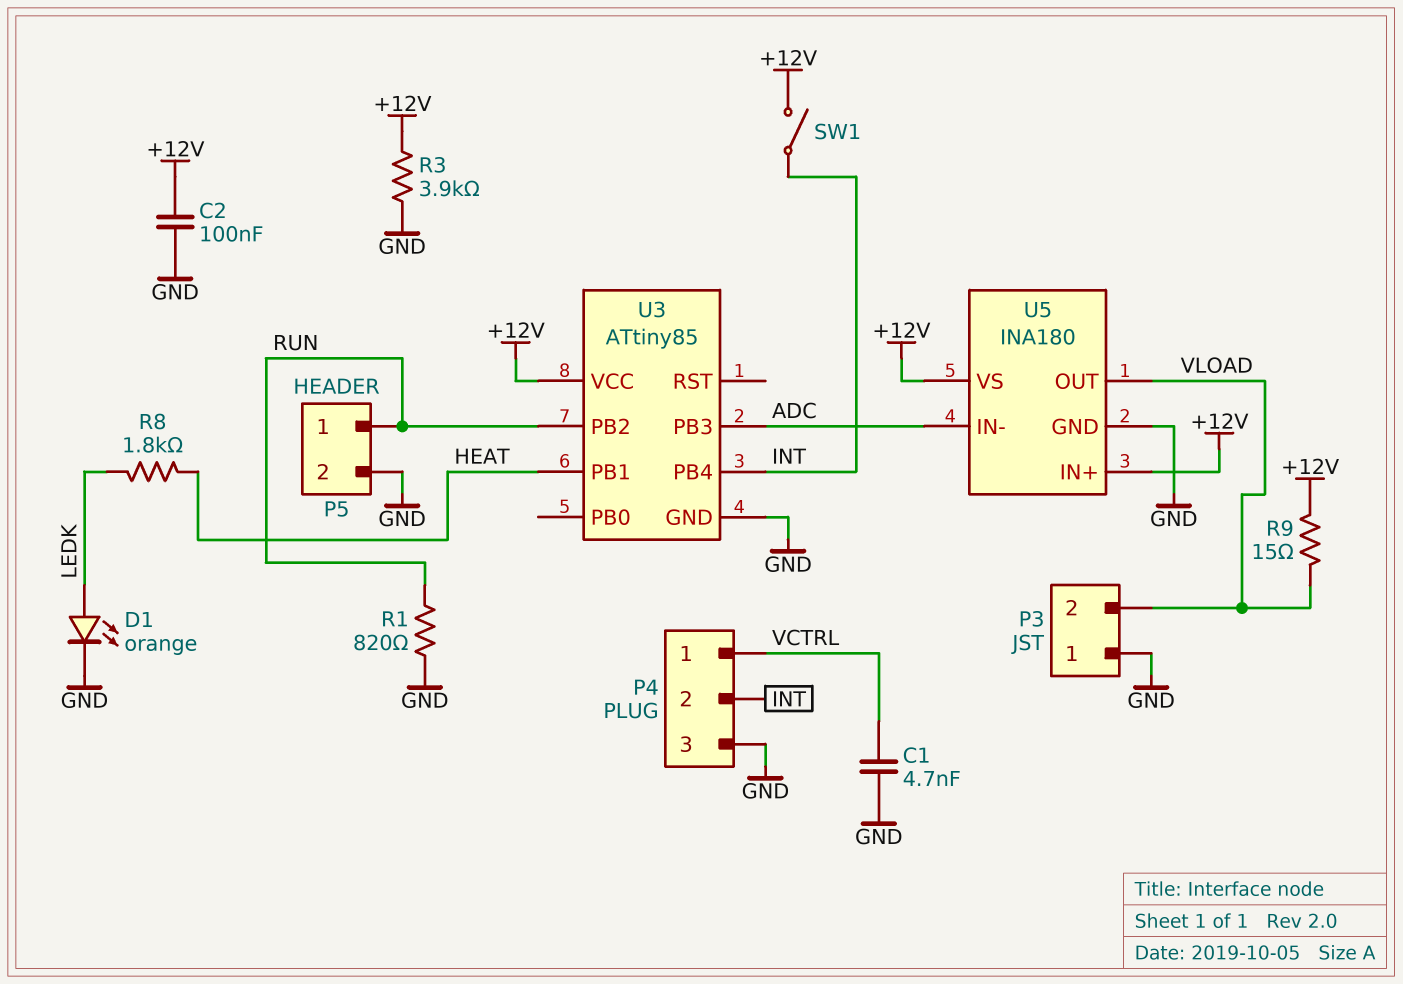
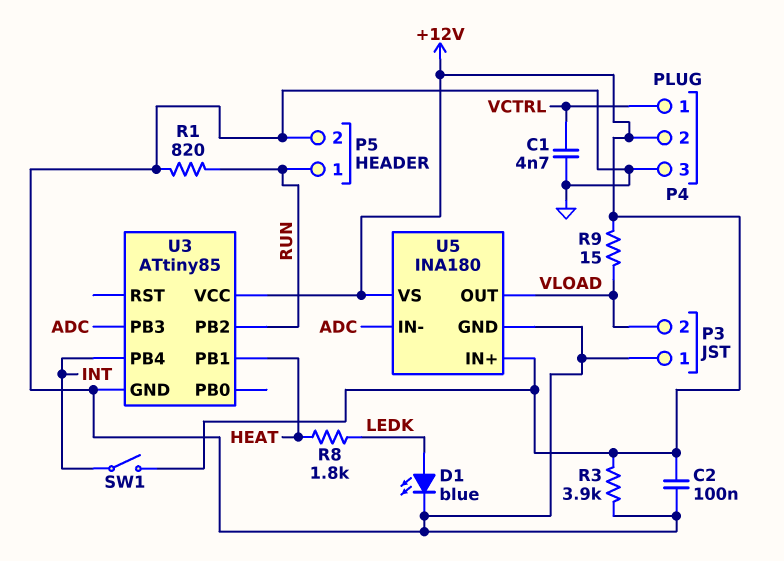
D1: LED orange (A LEDK, K GND) -> LED blue (A LEDK, K GND)
P4 pin 2: INT -> +12V

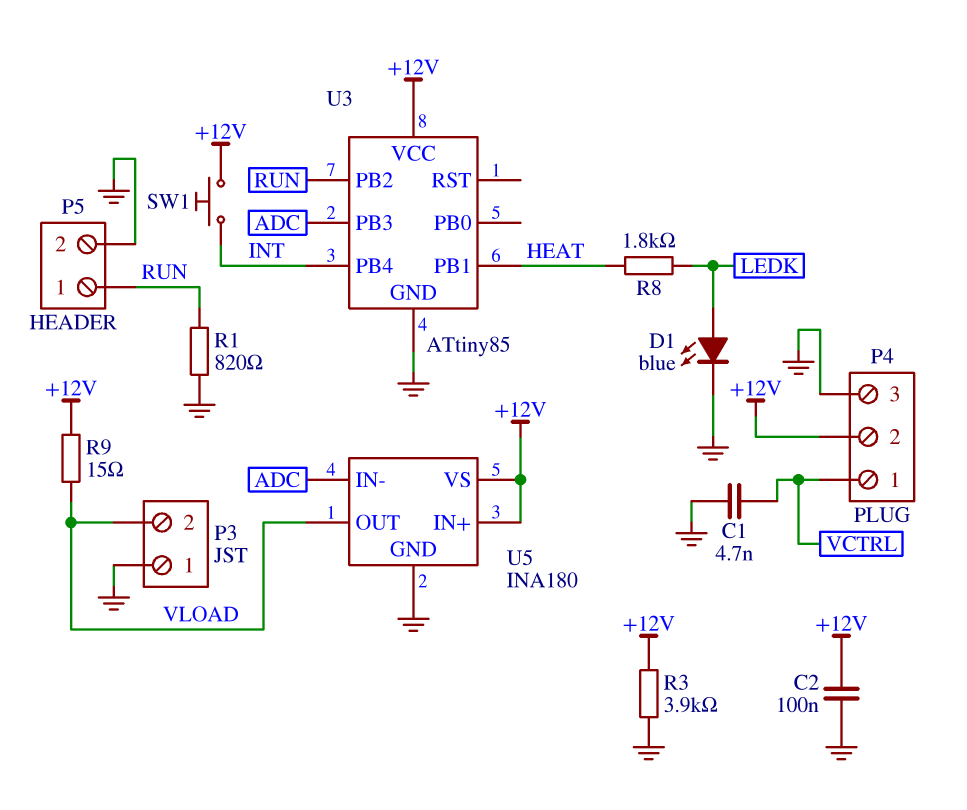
SW1: switch (+12V, INT) -> button (+12V, INT)

